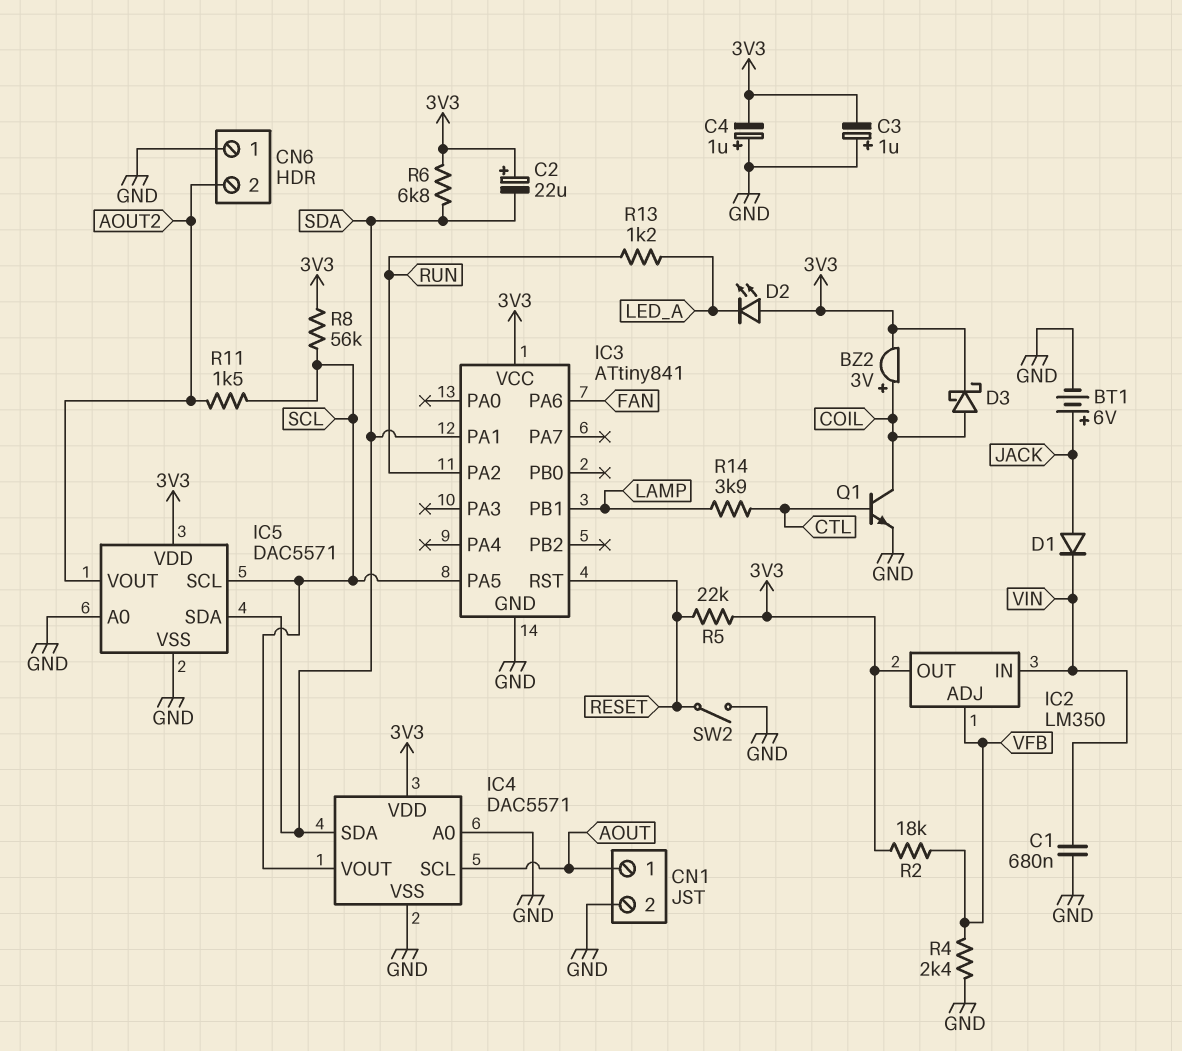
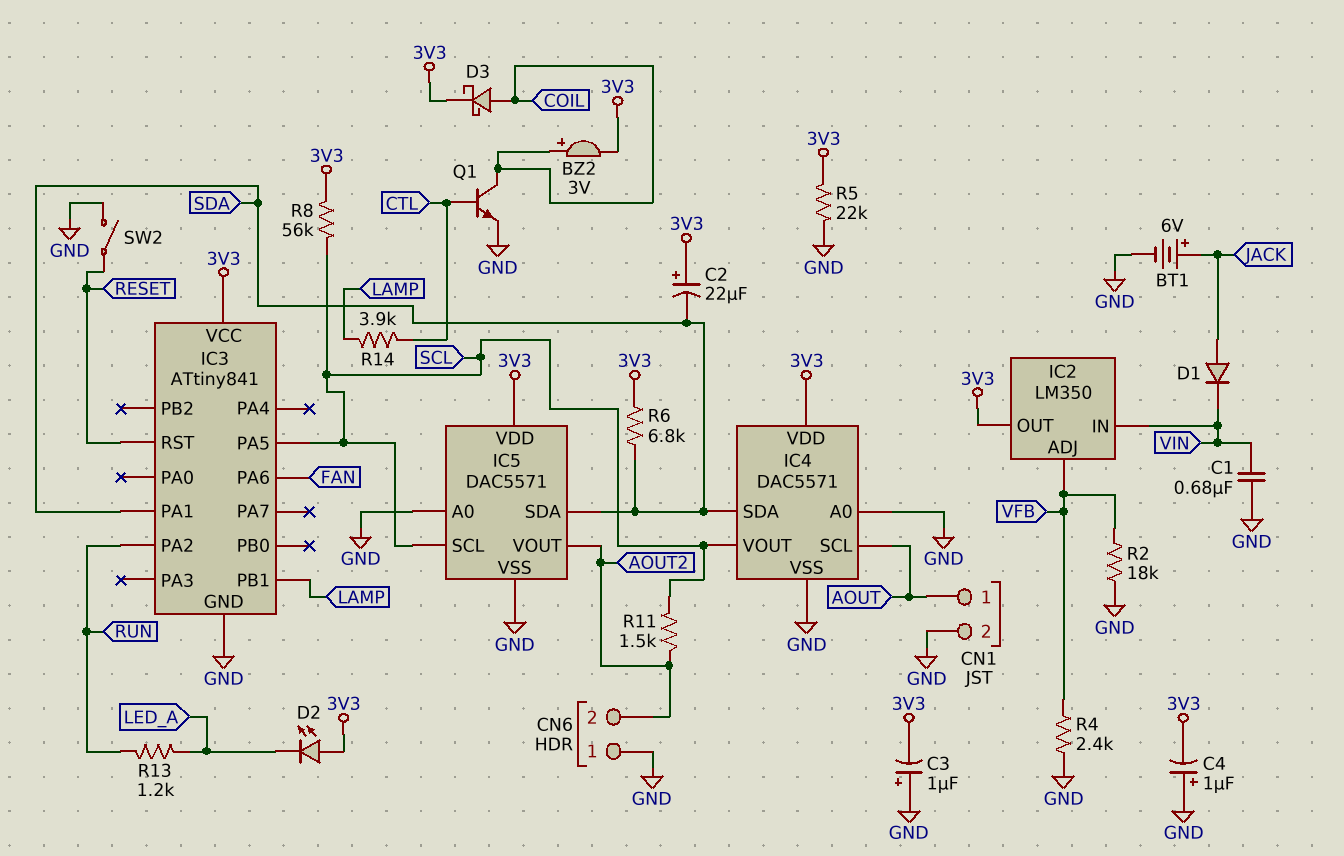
R2: 18k (3V3, VFB) -> 18k (GND, VFB)
R5: 22k (3V3, RESET) -> 22k (3V3, GND)

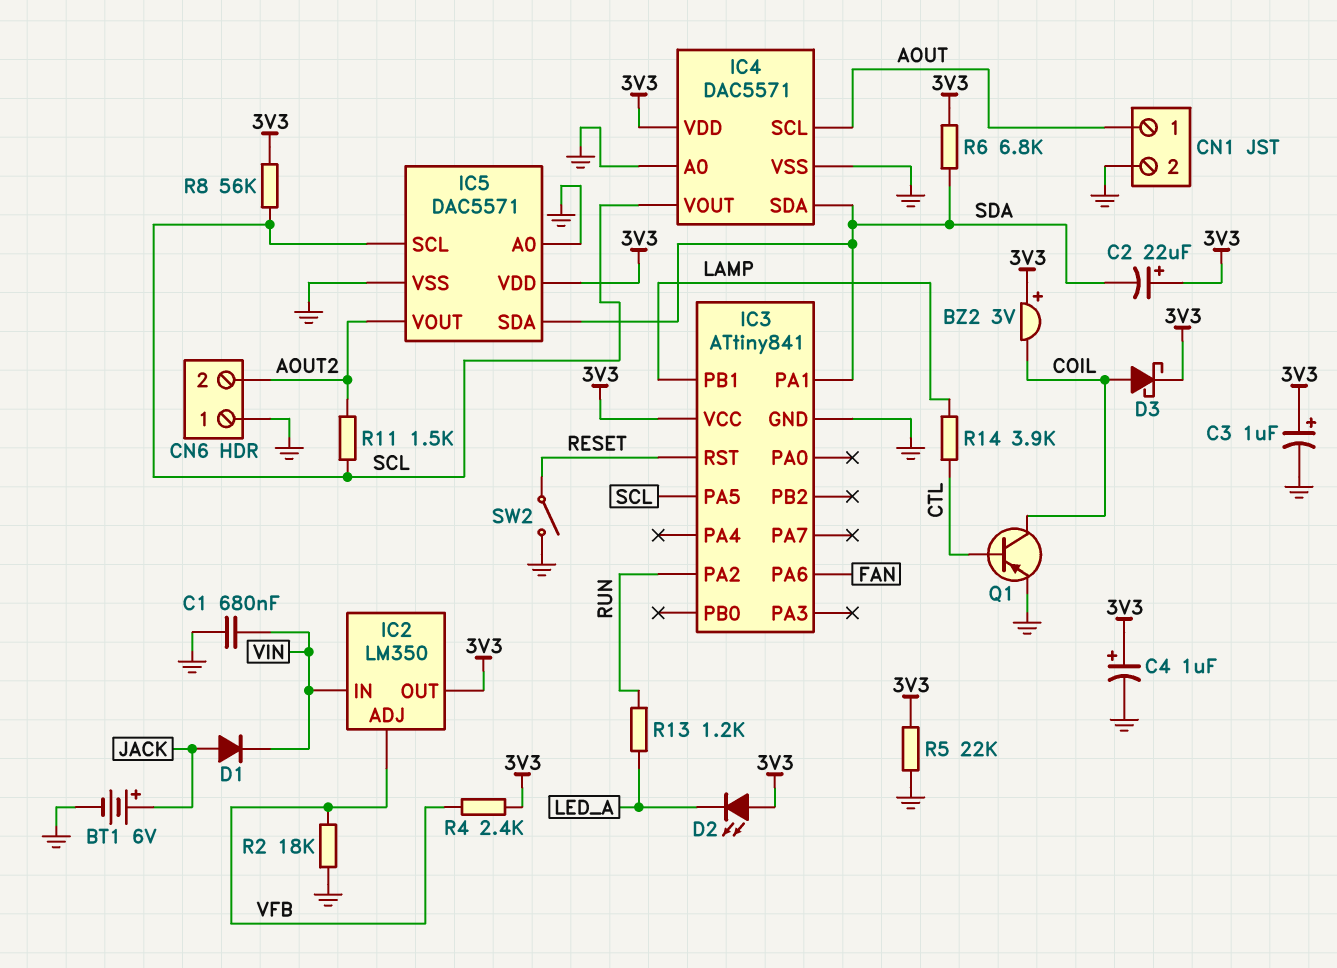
BZ2: buzzer 3V (plus COIL, minus 3V3) -> buzzer 3V (plus 3V3, minus COIL)
C3: 1uF (plus GND, minus 3V3) -> 1uF (plus 3V3, minus GND)
C4: 1uF (plus GND, minus 3V3) -> 1uF (plus 3V3, minus GND)
Q1: NPN (B CTL, C COIL, E GND) -> PNP (B CTL, C COIL, E GND)
R4: 2.4k (GND, VFB) -> 2.4k (3V3, VFB)

